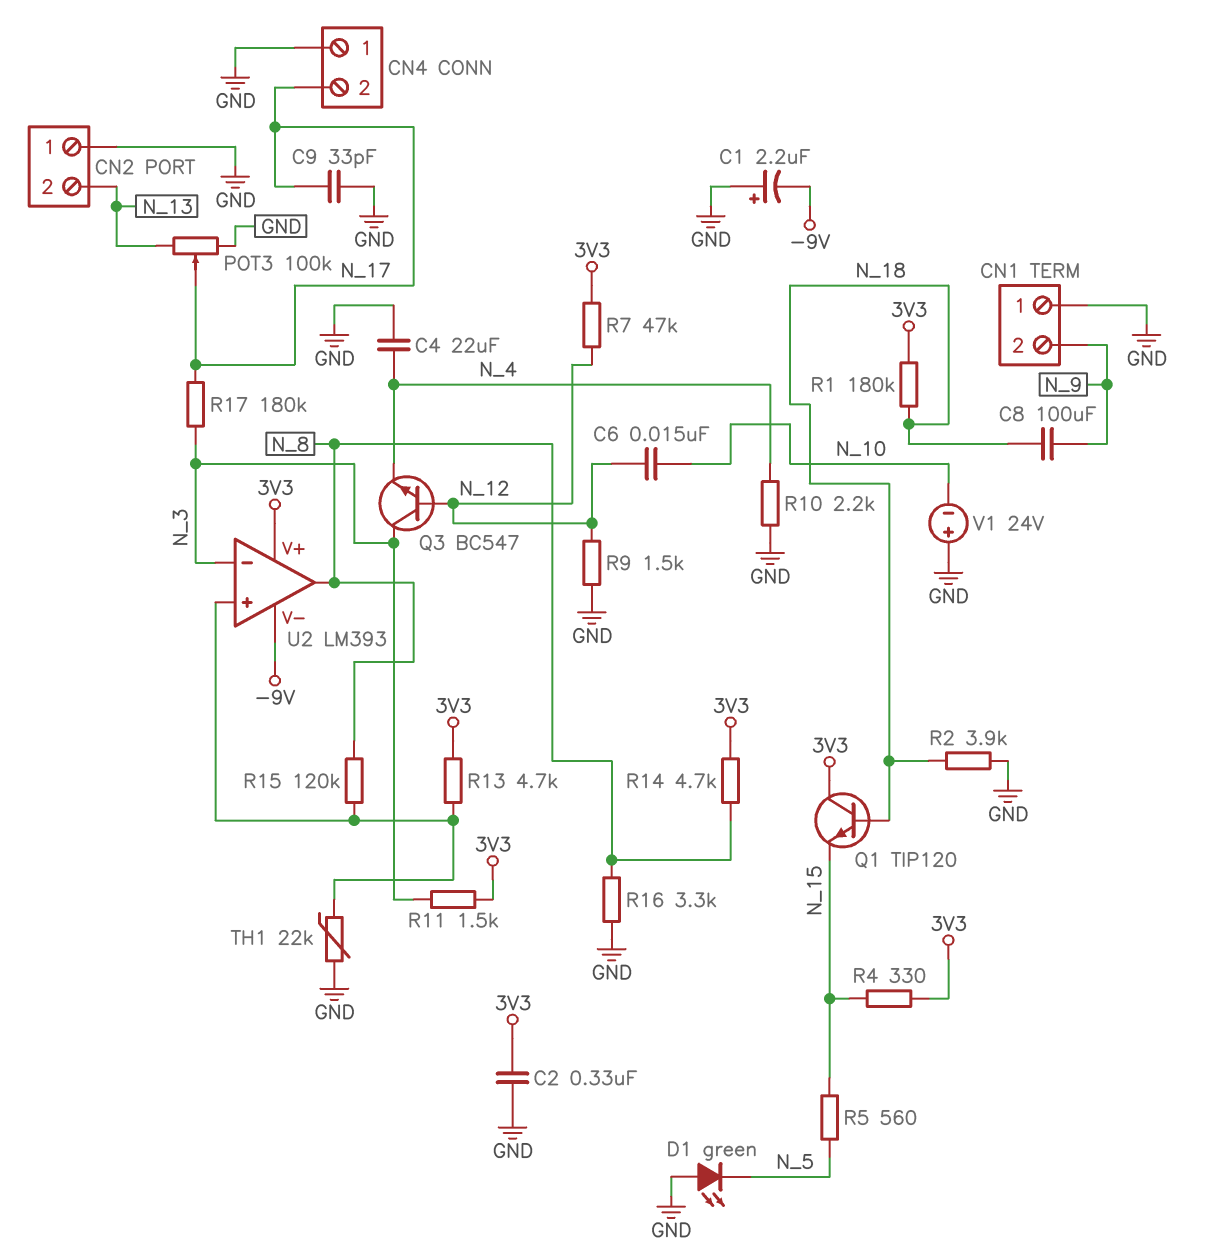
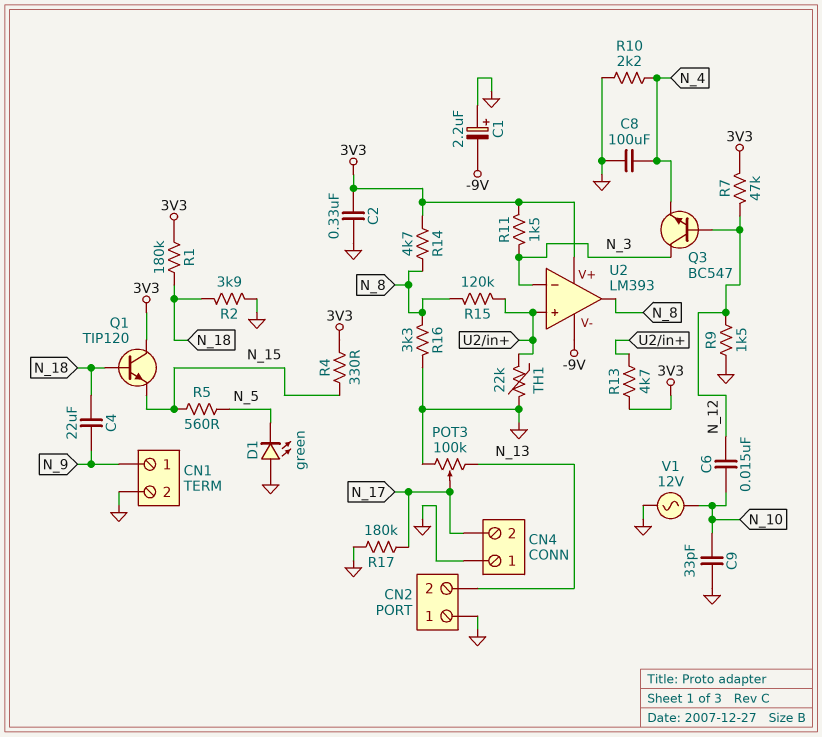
C4: 22uF (GND, N_4) -> 22uF (N_9, N_18)
C8: 100uF (N_9, N_18) -> 100uF (GND, N_4)
C9: 33pF (GND, N_17) -> 33pF (GND, N_10)
CN1 pin 1: GND -> N_9
CN1 pin 2: N_9 -> GND
R17: 180k (N_3, N_17) -> 180k (GND, N_17)
V1: 24V (plus GND, minus N_10) -> AC 12V (GND, N_10)

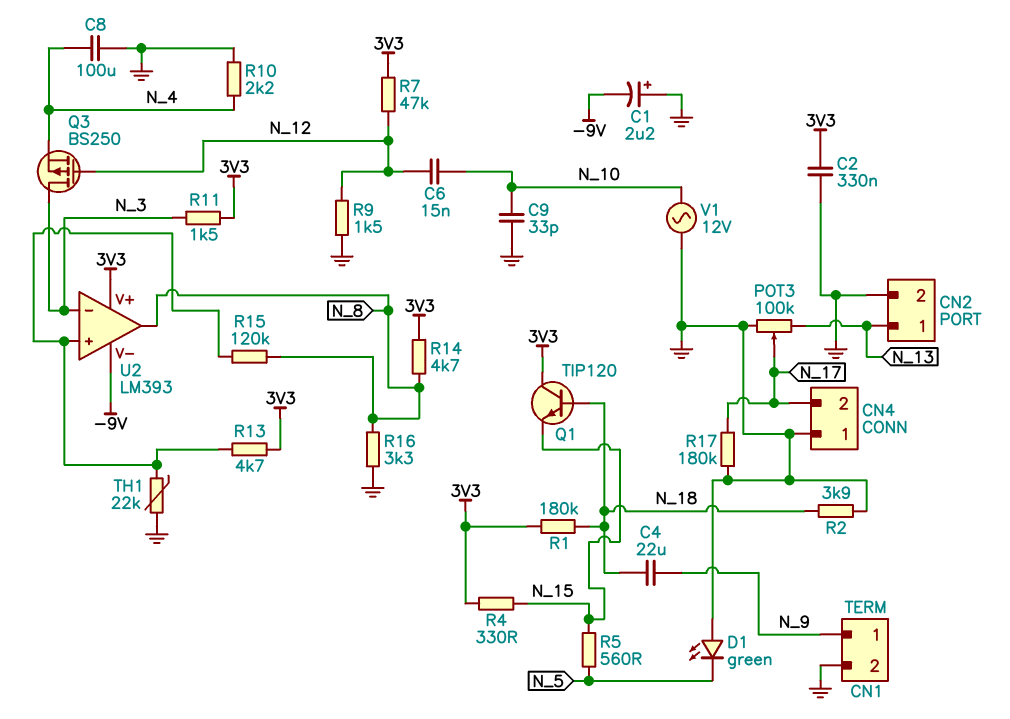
CN2 pin 1: GND -> N_13
CN2 pin 2: N_13 -> GND
Q3: NPN BC547 (B N_12, C N_3, E N_4) -> PMOS BS250 (G N_12, D N_3, S N_4)

